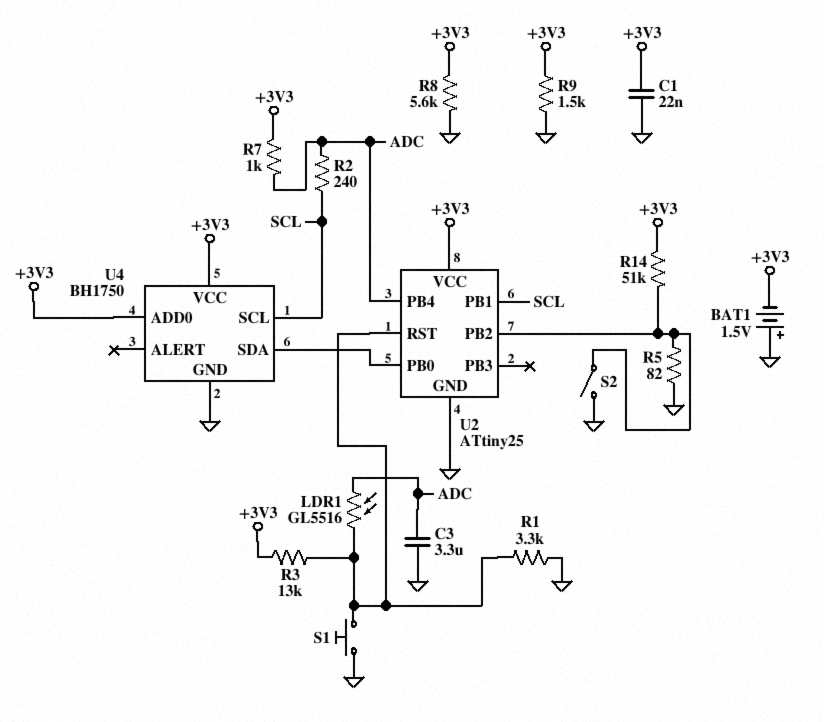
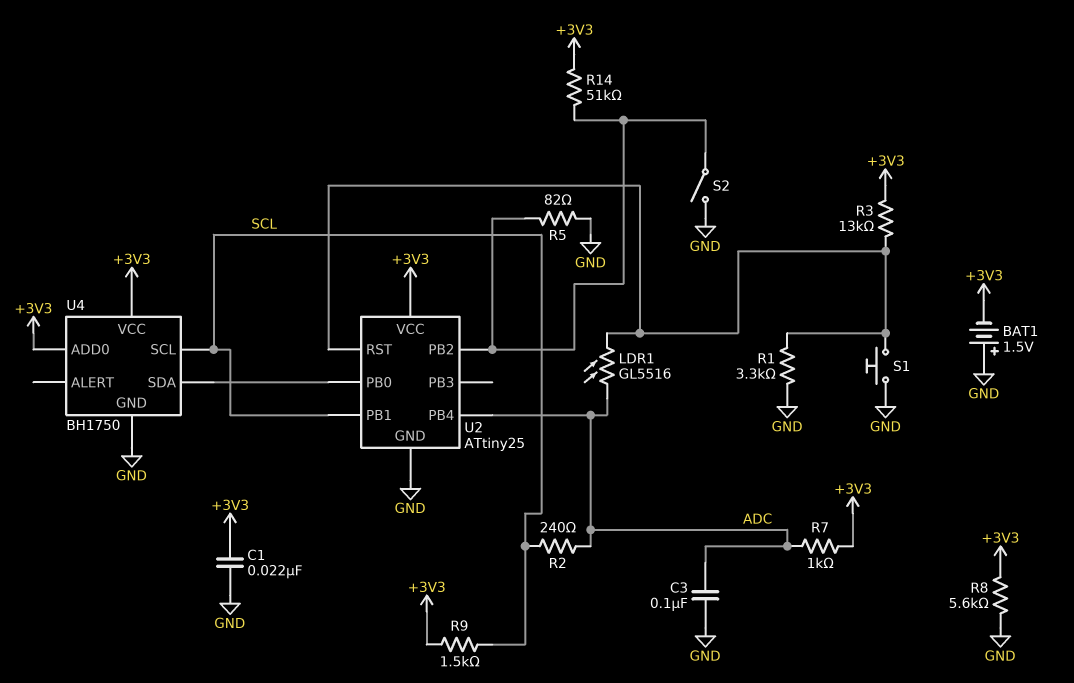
C3: 3.3uF (ADC, GND) -> 100nF (ADC, GND)
R9: 1.5k (+3V3, GND) -> 1.5k (+3V3, SCL)

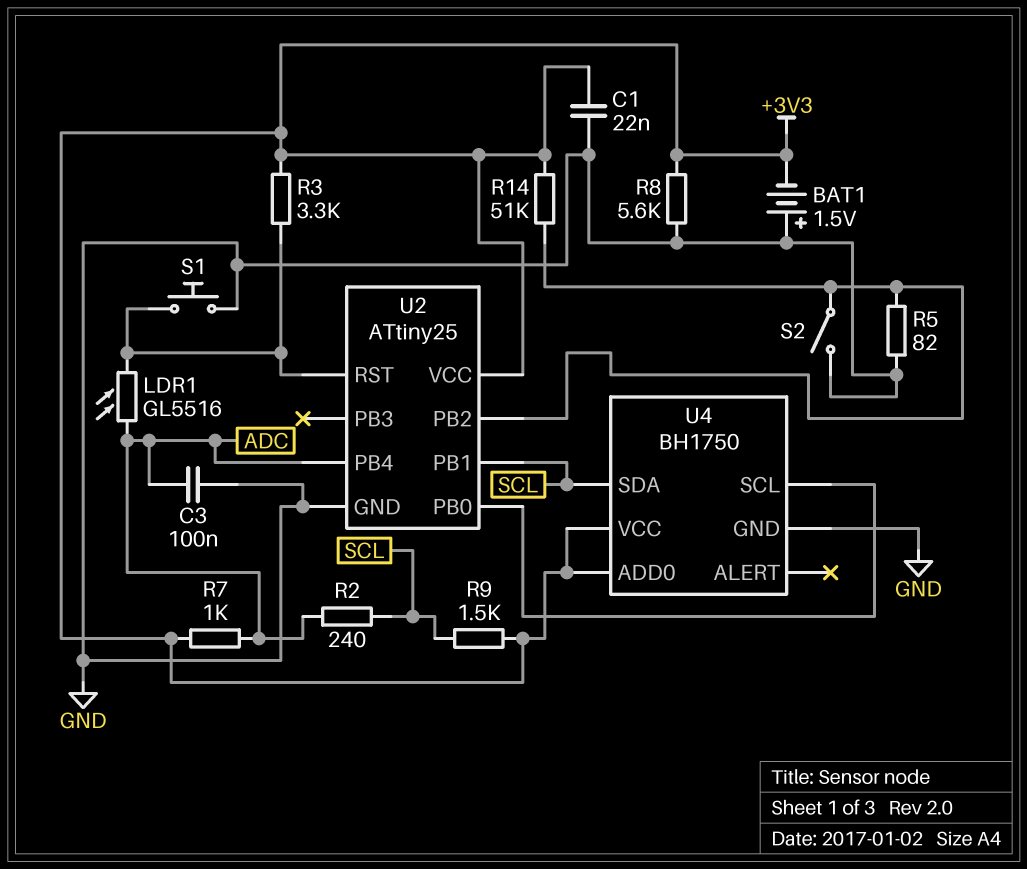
R1: 3.3k (GND, U2/RST) -> none
R3: 13k (+3V3, U2/RST) -> 3.3k (+3V3, U2/RST)
U4 pin SCL: SCL -> U2/PB0
U4 pin SDA: U2/PB0 -> SCL

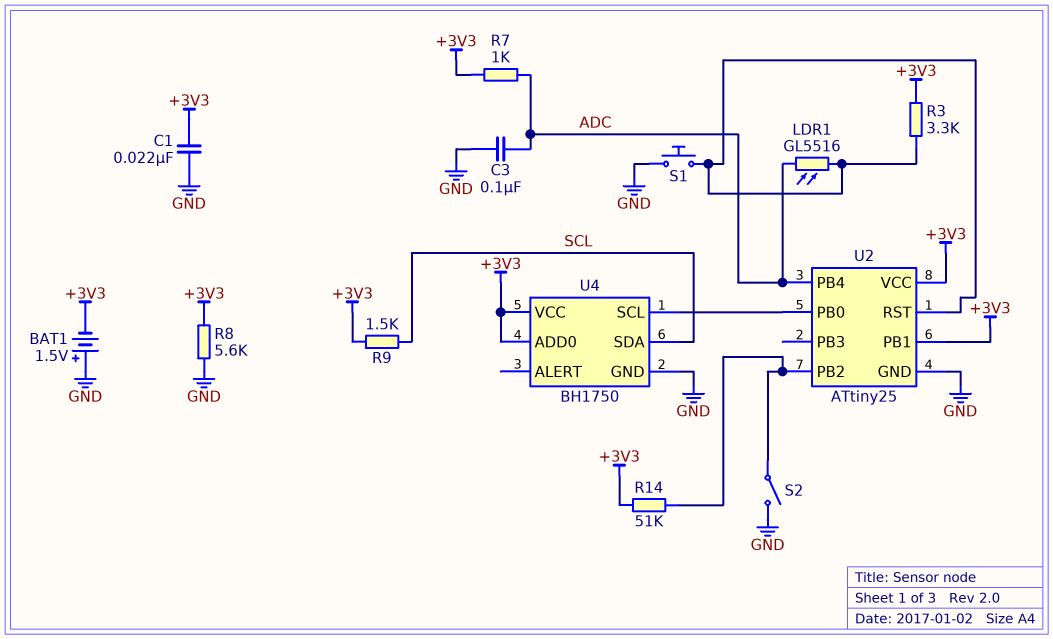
R2: 240 (ADC, SCL) -> none
R5: 82 (GND, U2/PB2) -> none
U2 pin PB1: SCL -> +3V3

